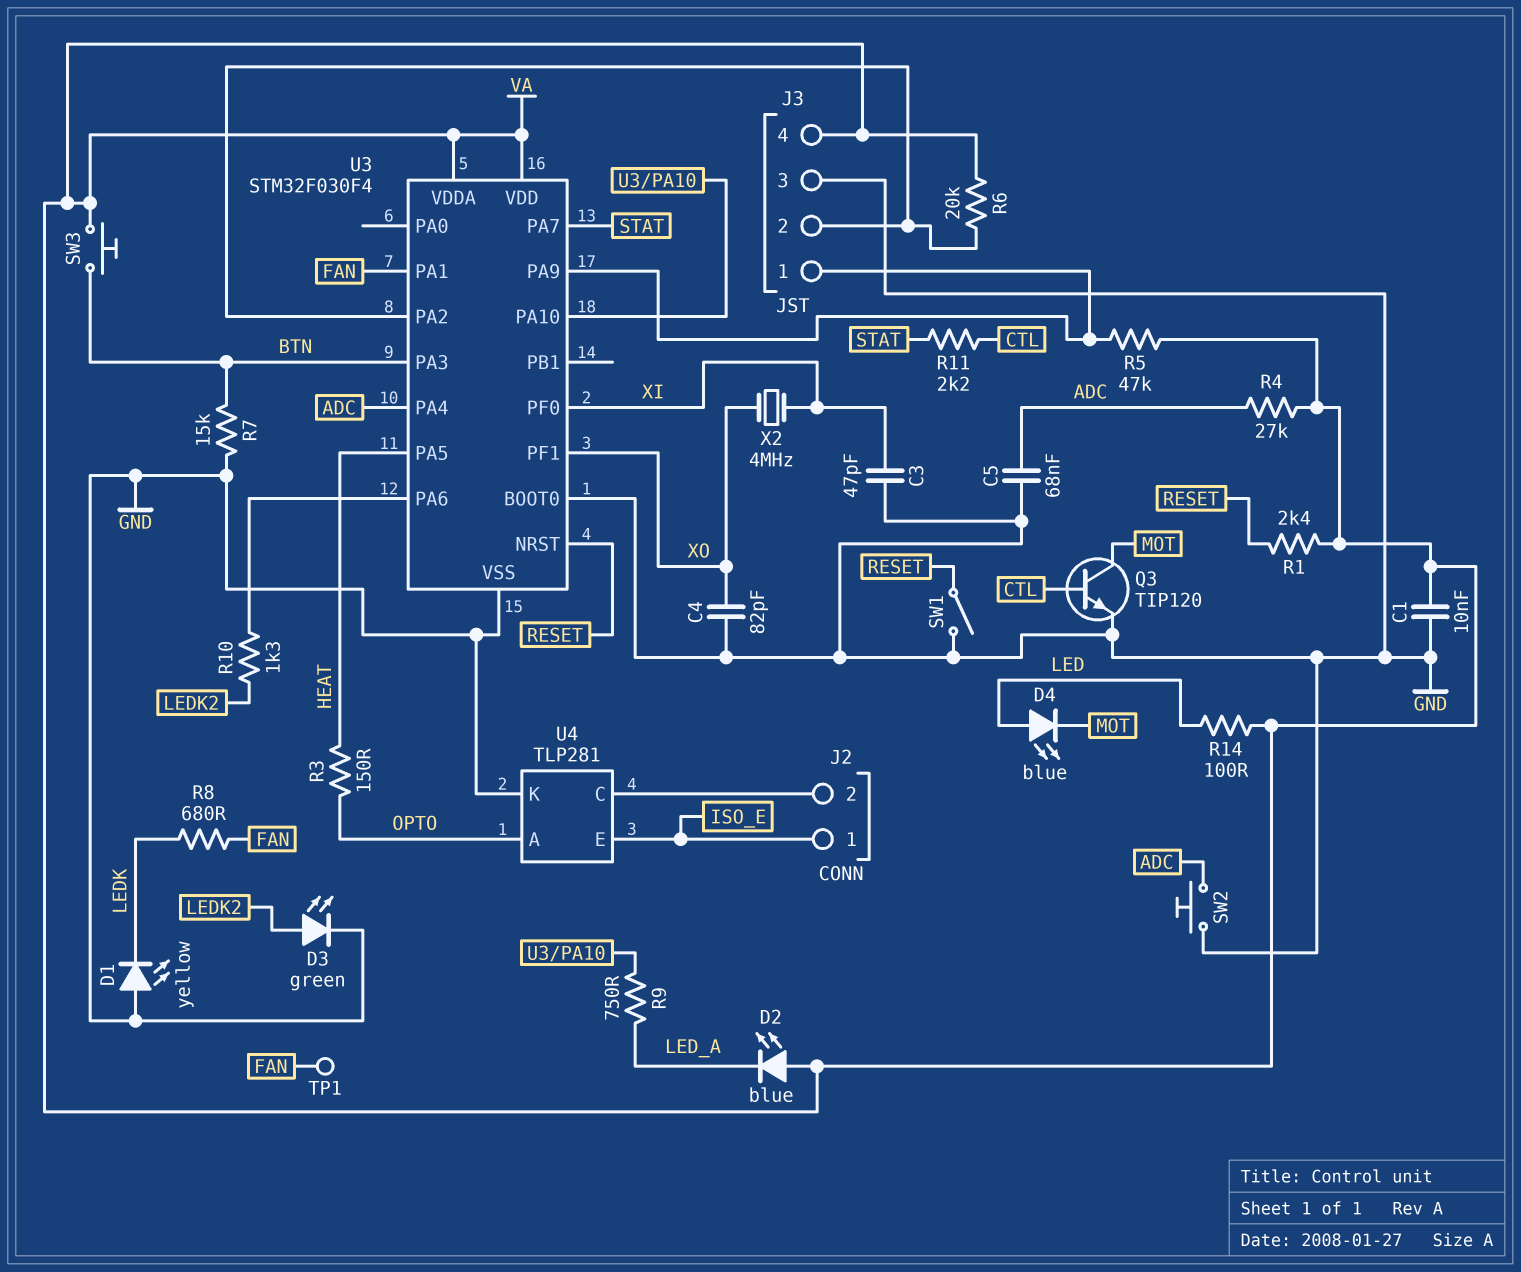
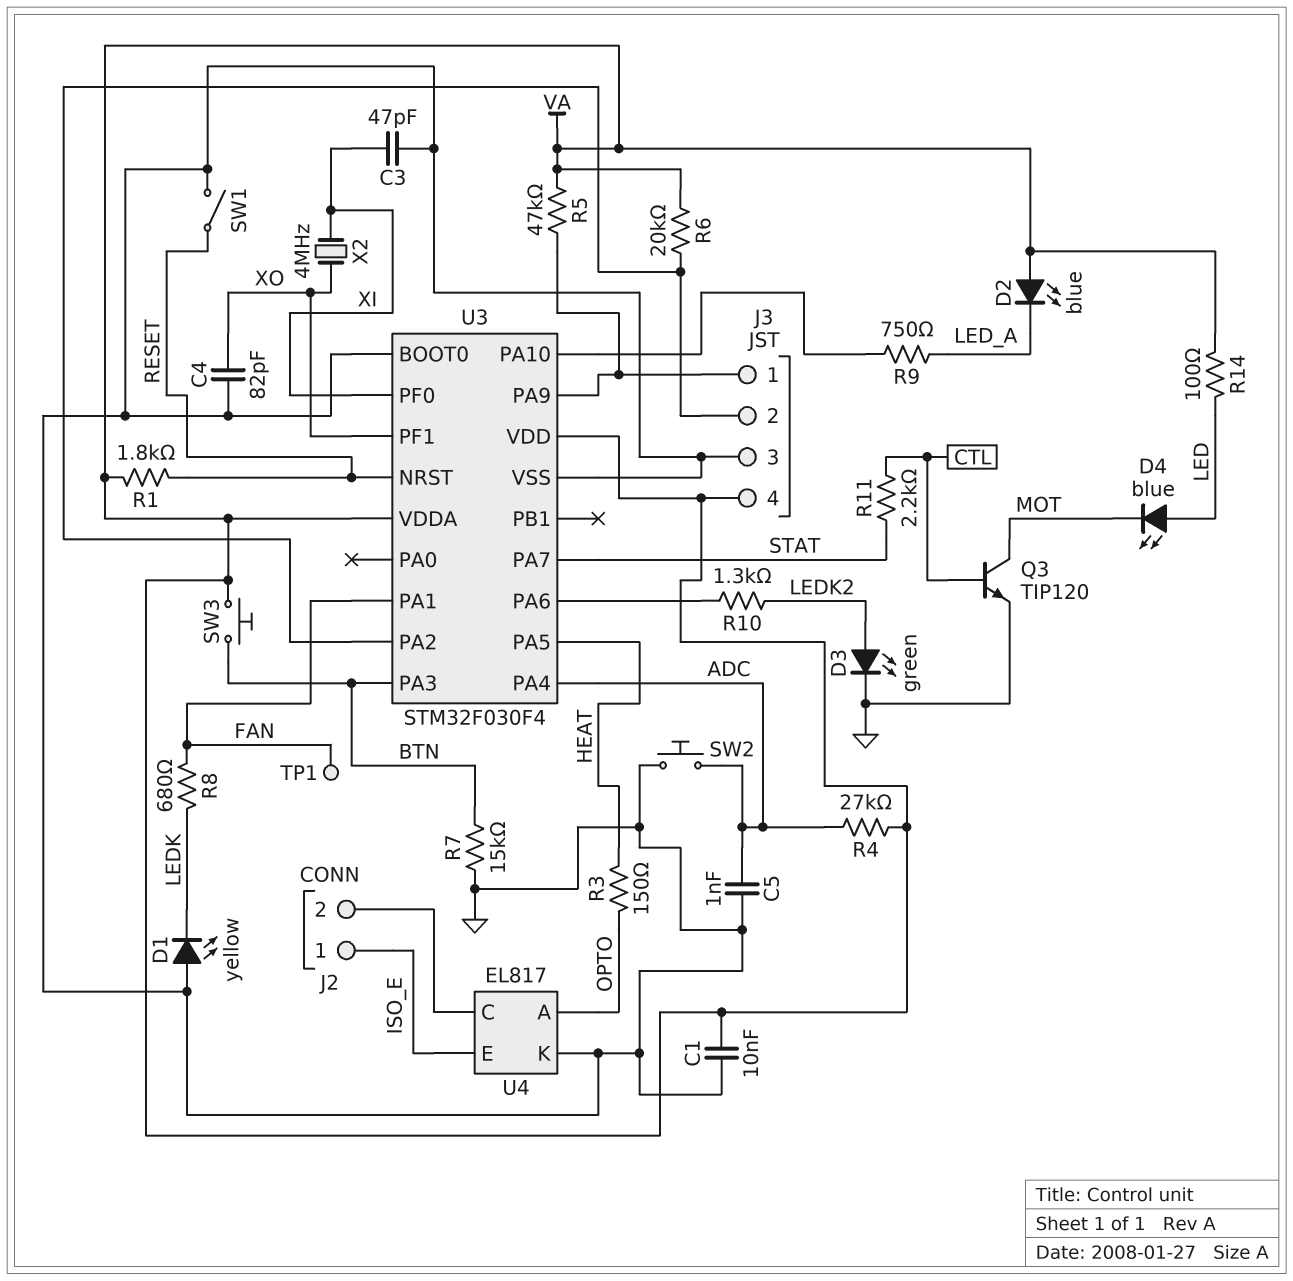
C5: 68nF (ADC, GND) -> 1nF (ADC, GND)
R1: 2.4k (RESET, VA) -> 1.8k (RESET, VA)
U4: TLP281 -> EL817

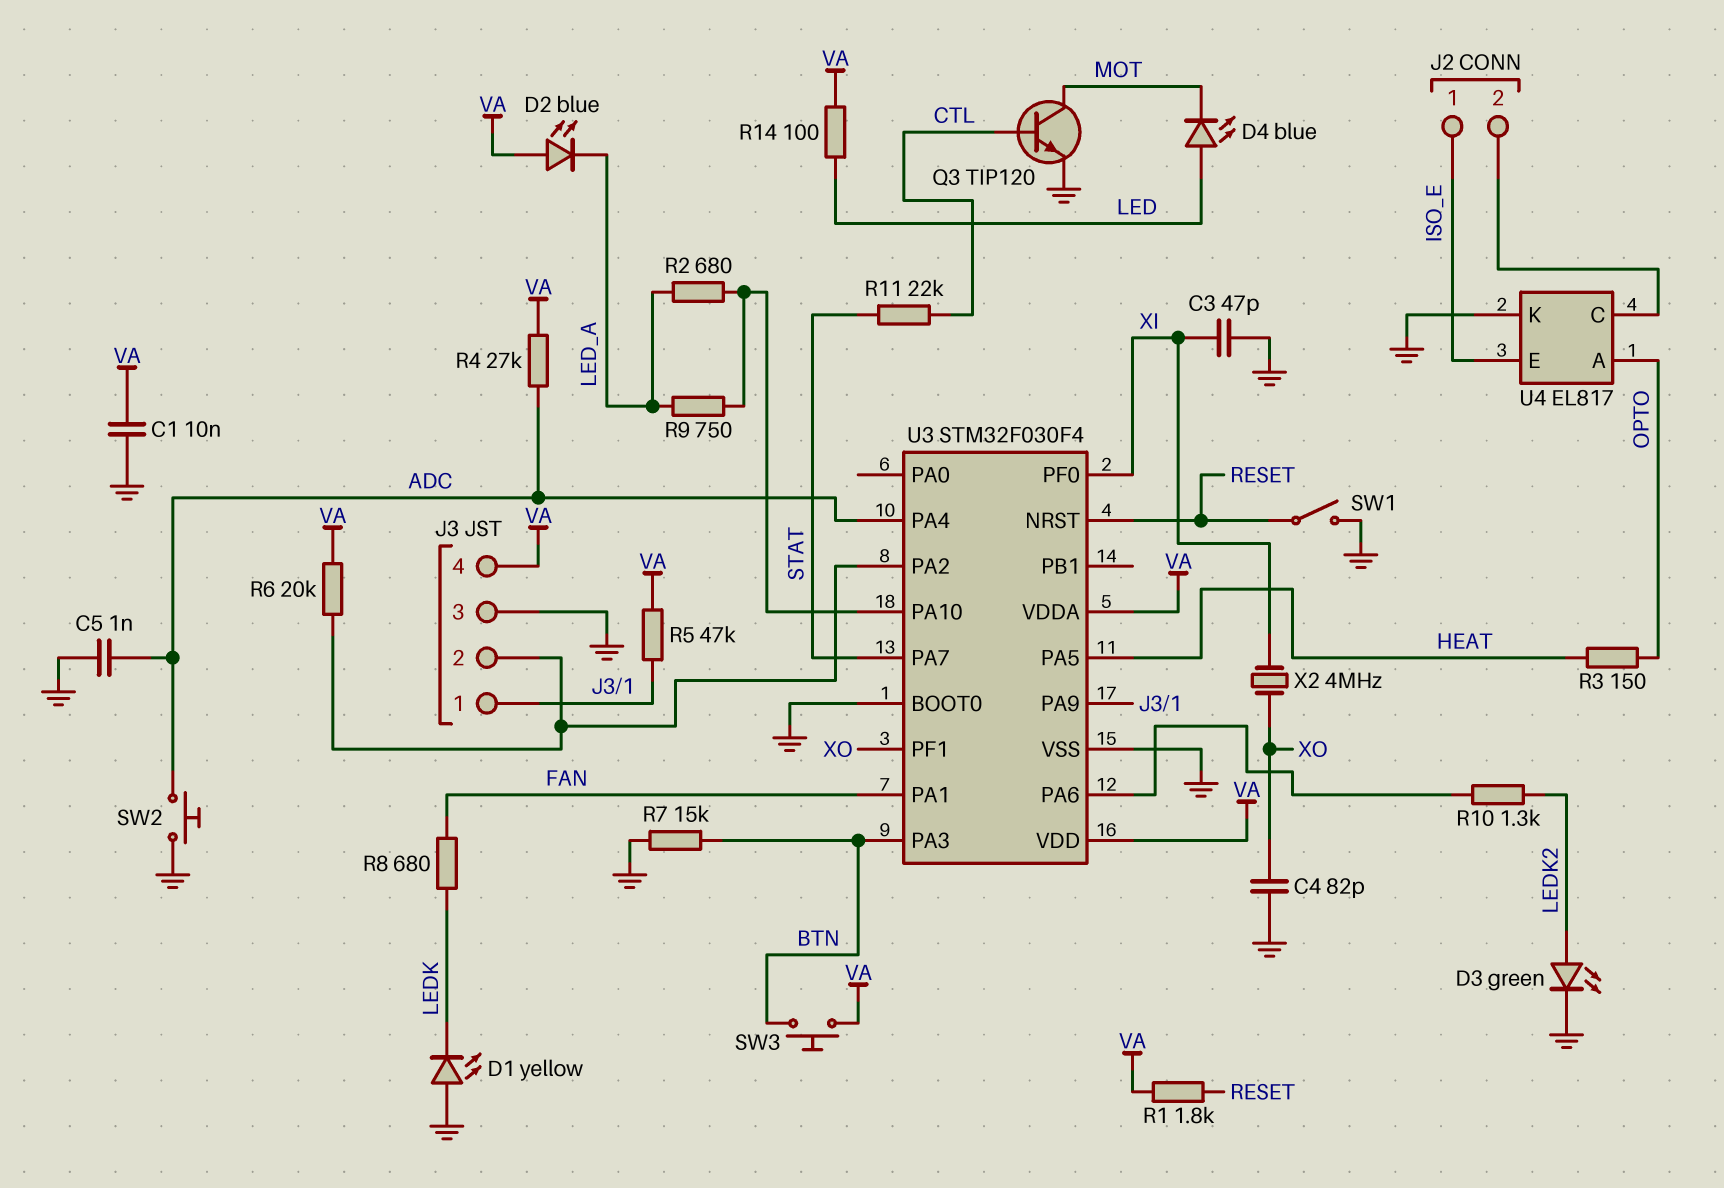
R2: none -> 680 (LED_A, U3/PA10)
R11: 2.2k (CTL, STAT) -> 22k (CTL, STAT)
TP1: test point (FAN) -> none

